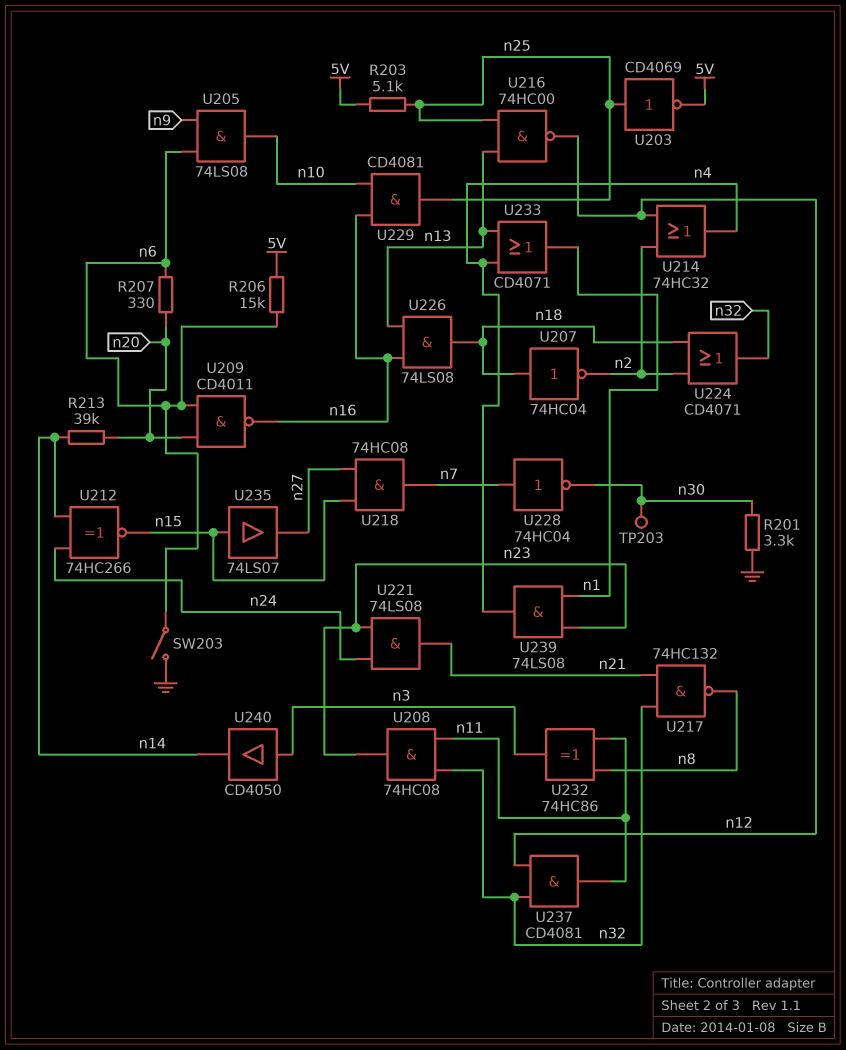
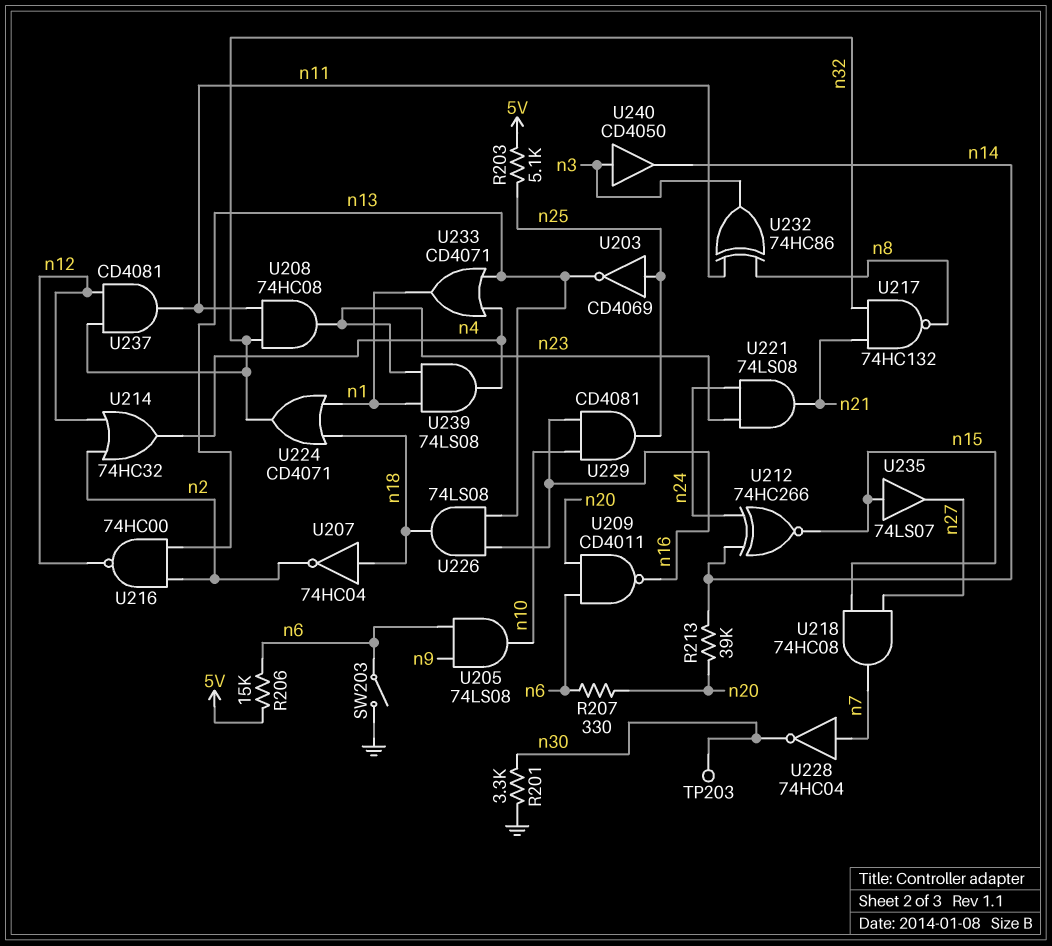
U203: NOT CD4069 (in n25, out 5V) -> NOT CD4069 (in n25, out n13)
U216: NAND 74HC00 (in n13, in n25, out n12) -> NAND 74HC00 (in n2, in n13, out n12)
U224: OR CD4071 (in n2, in n18, out n32) -> OR CD4071 (in n1, in n18, out n32)

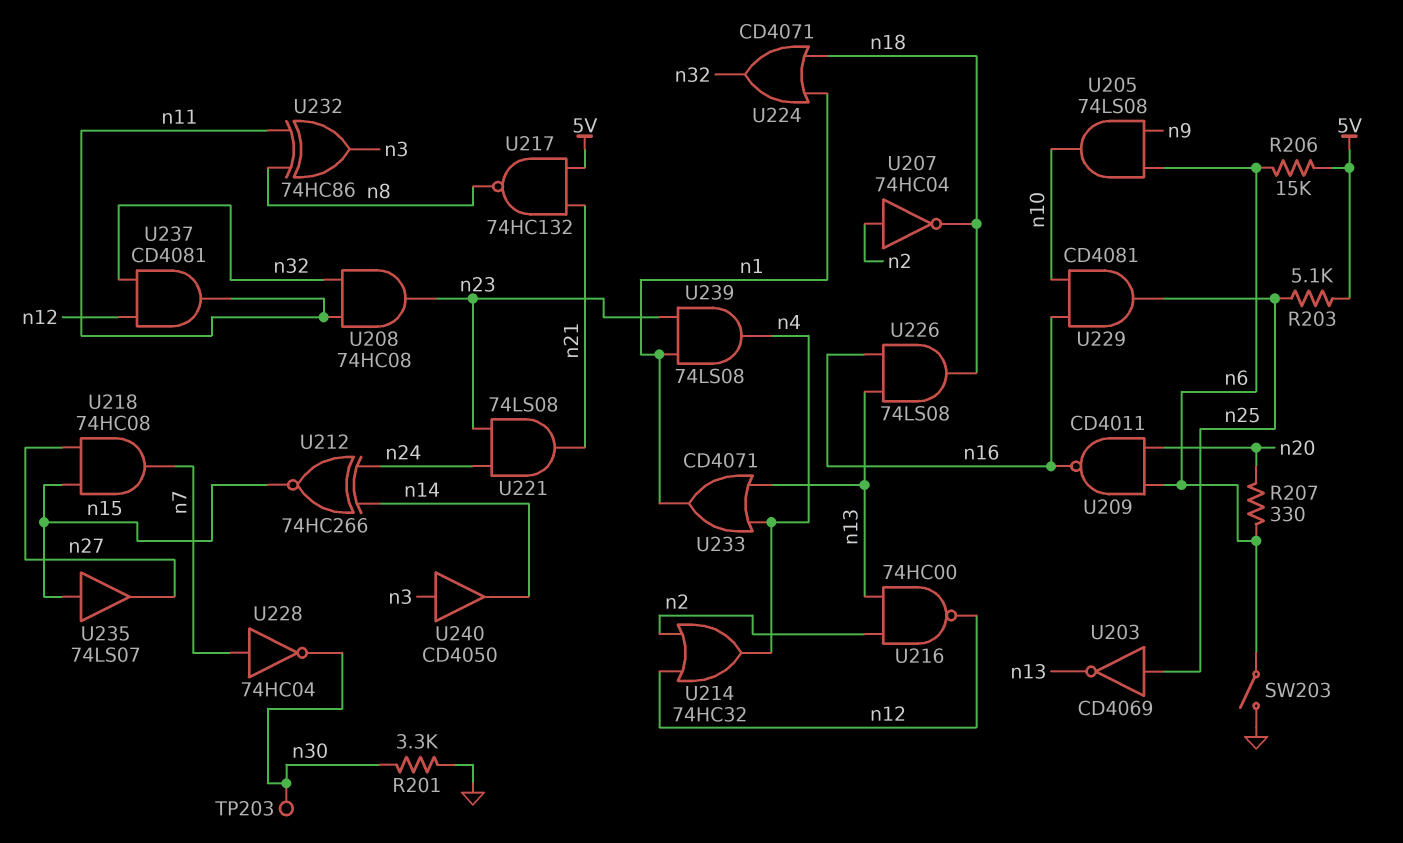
R213: 39k (n14, n20) -> none
U207: NOT 74HC04 (in n18, out n2) -> NOT 74HC04 (in n2, out n18)
U217: NAND 74HC132 (in n21, in n32, out n8) -> NAND 74HC132 (in 5V, in n21, out n8)

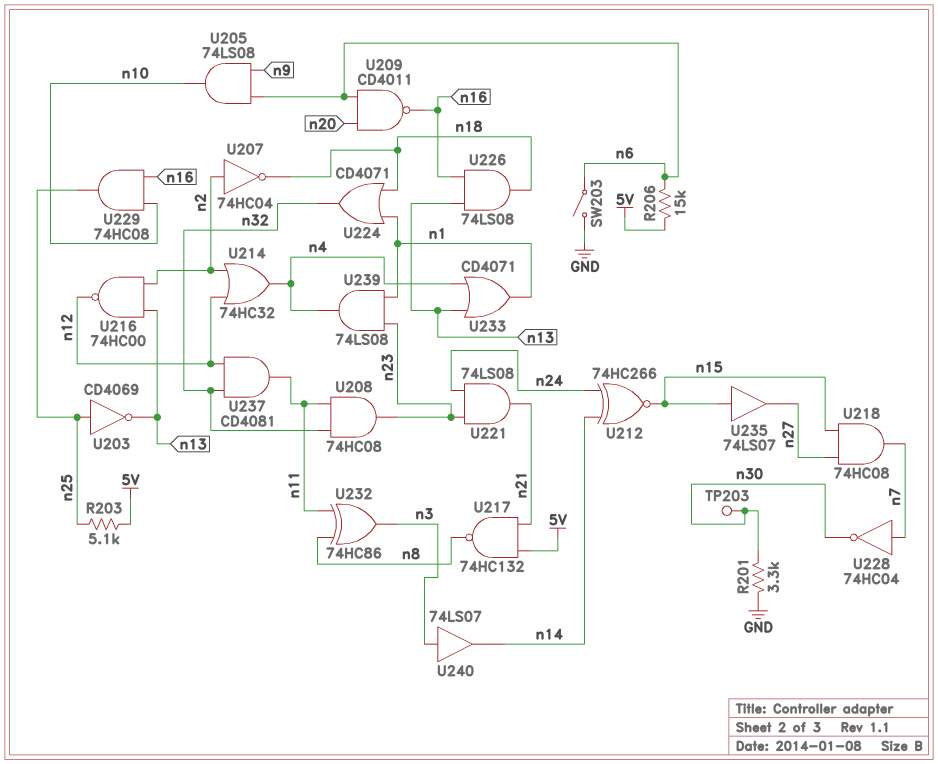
R207: 330 (n6, n20) -> none
U229: AND CD4081 (in n10, in n16, out n25) -> AND 74HC08 (in n10, in n16, out n25)
U240: buffer CD4050 (in n3, out n14) -> buffer 74LS07 (in n3, out n14)

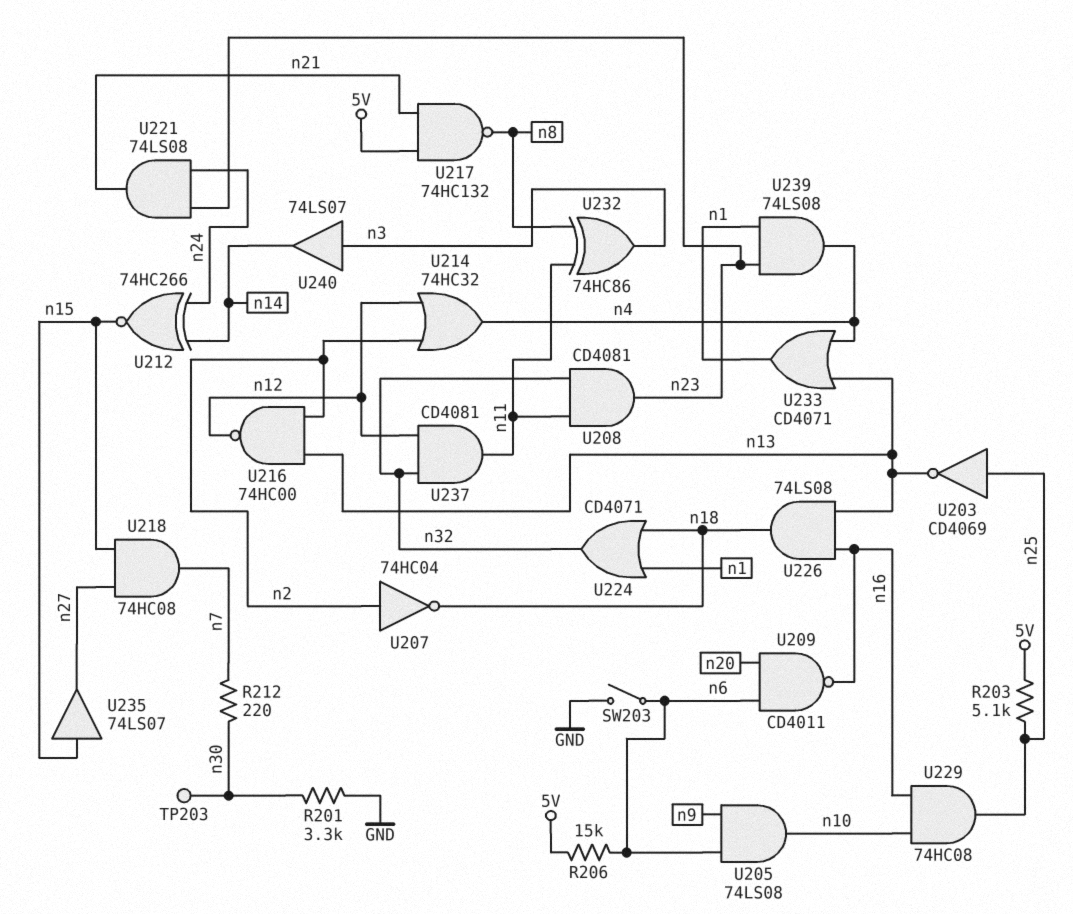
R212: none -> 220 (n7, n30)
U208: AND 74HC08 (in n11, in n32, out n23) -> AND CD4081 (in n11, in n32, out n23)
U228: NOT 74HC04 (in n7, out n30) -> none

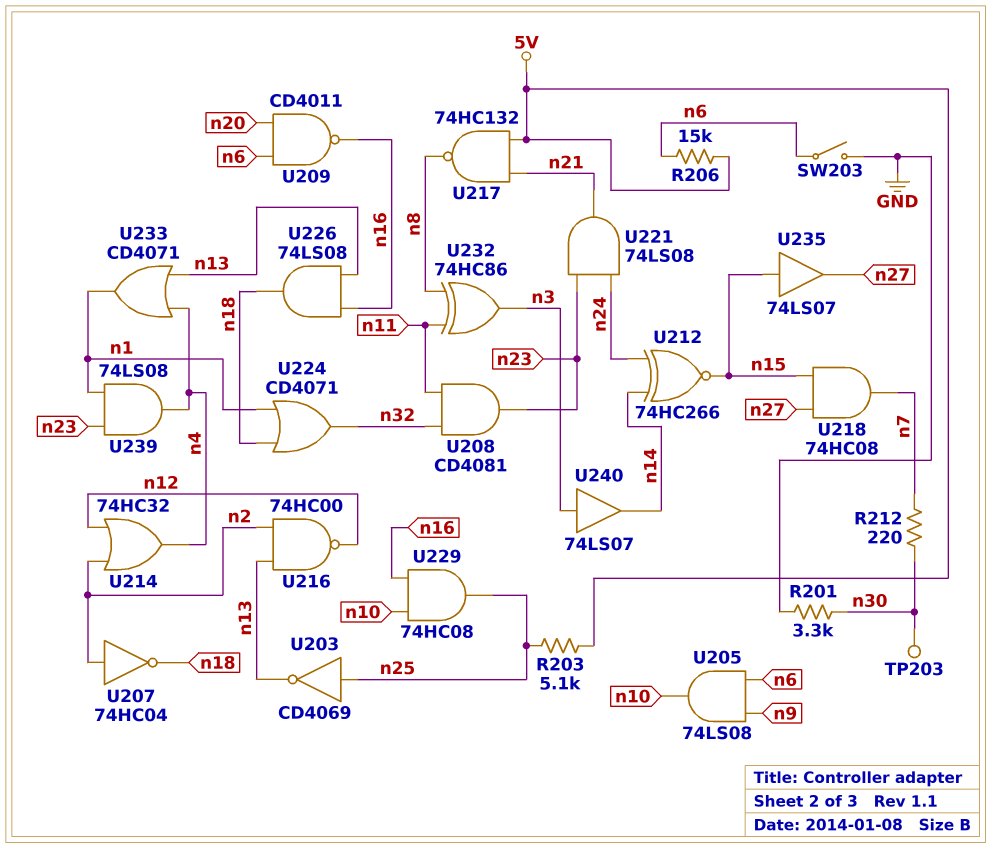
U237: AND CD4081 (in n12, in n32, out n11) -> none

